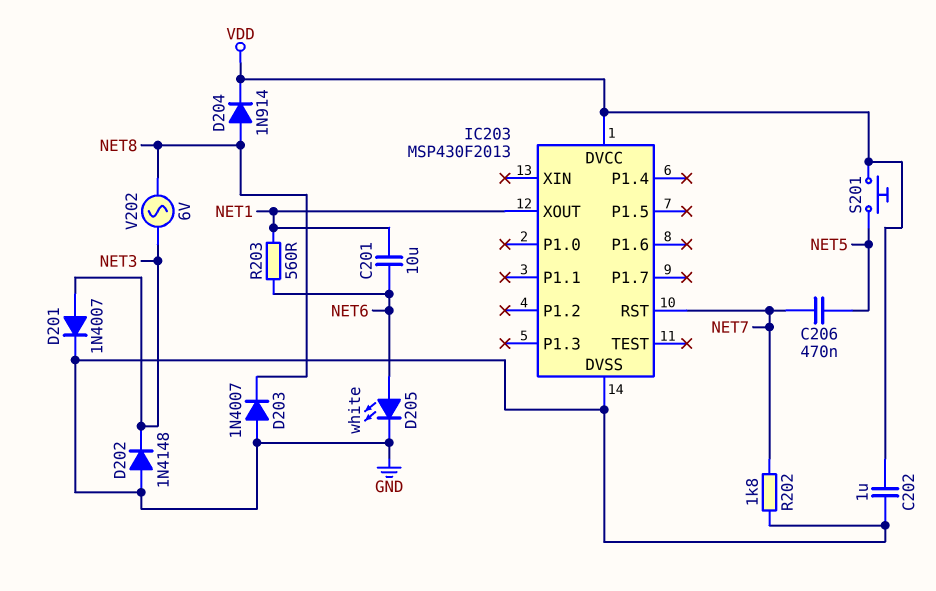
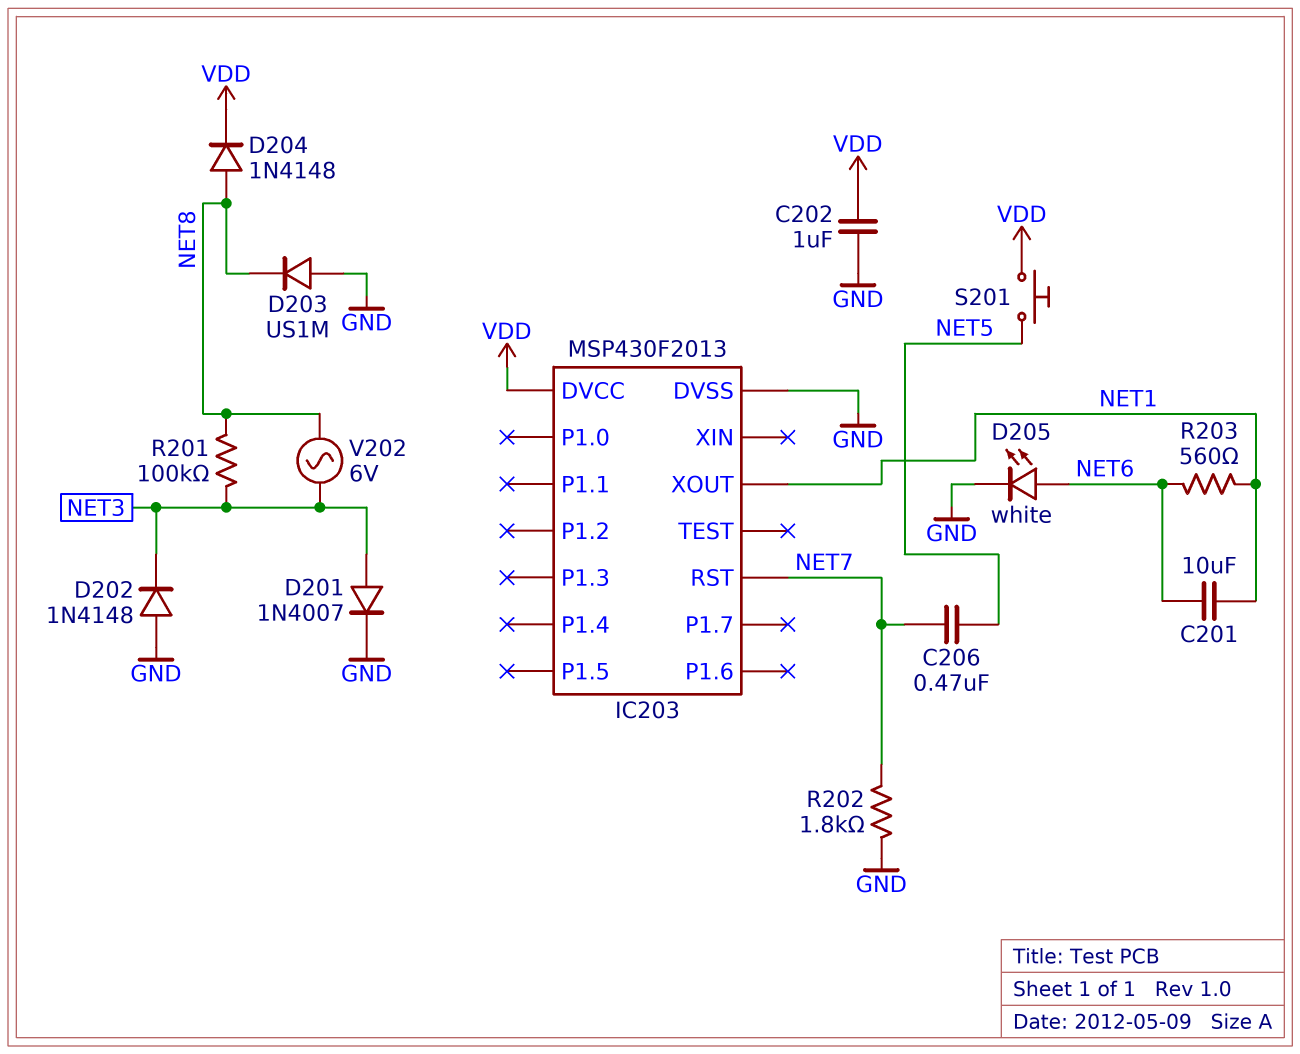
D203: diode 1N4007 (A GND, K NET8) -> diode US1M (A GND, K NET8)
D204: diode 1N914 (A NET8, K VDD) -> diode 1N4148 (A NET8, K VDD)
R201: none -> 100k (NET3, NET8)

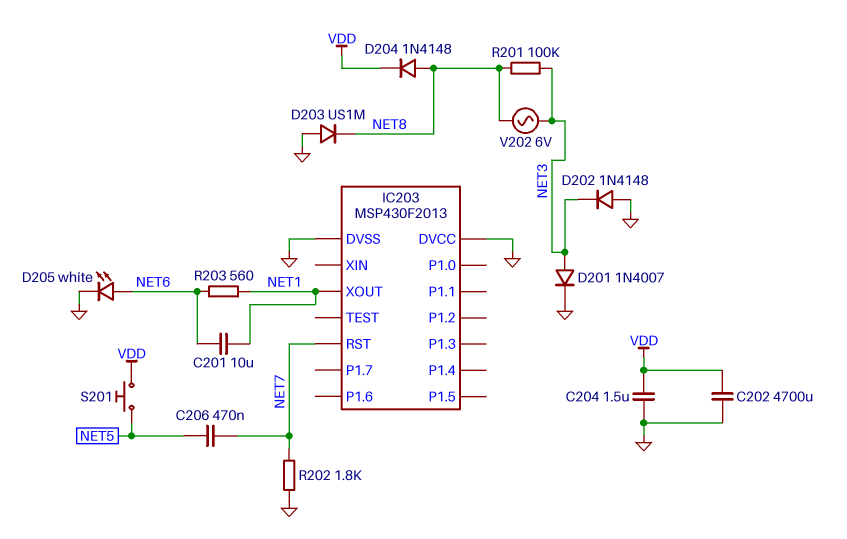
C202: 1uF (GND, VDD) -> 4700uF (GND, VDD)
C204: none -> 1.5uF (GND, VDD)
IC203 pin DVCC: VDD -> GND

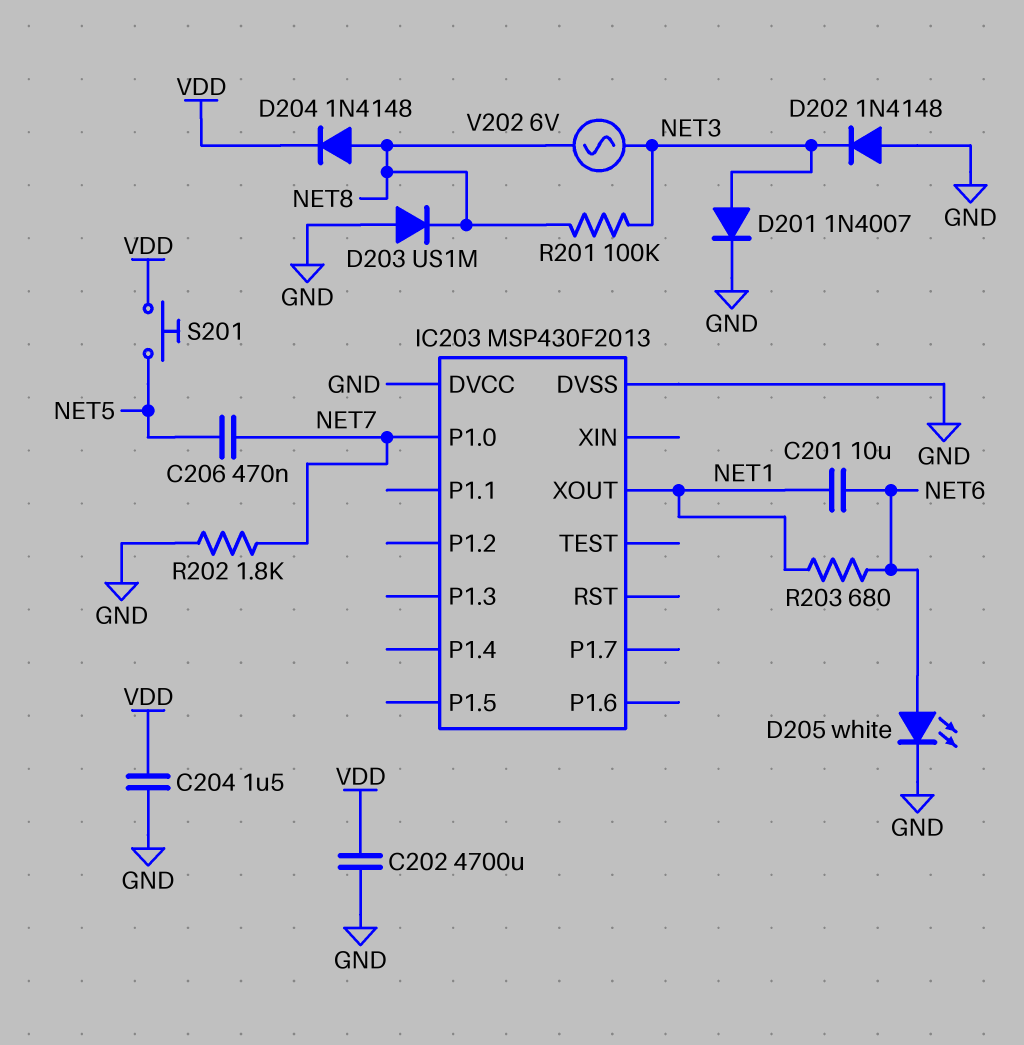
IC203 pin P1.0: none -> NET7
IC203 pin RST: NET7 -> none
R203: 560 (NET1, NET6) -> 680 (NET1, NET6)

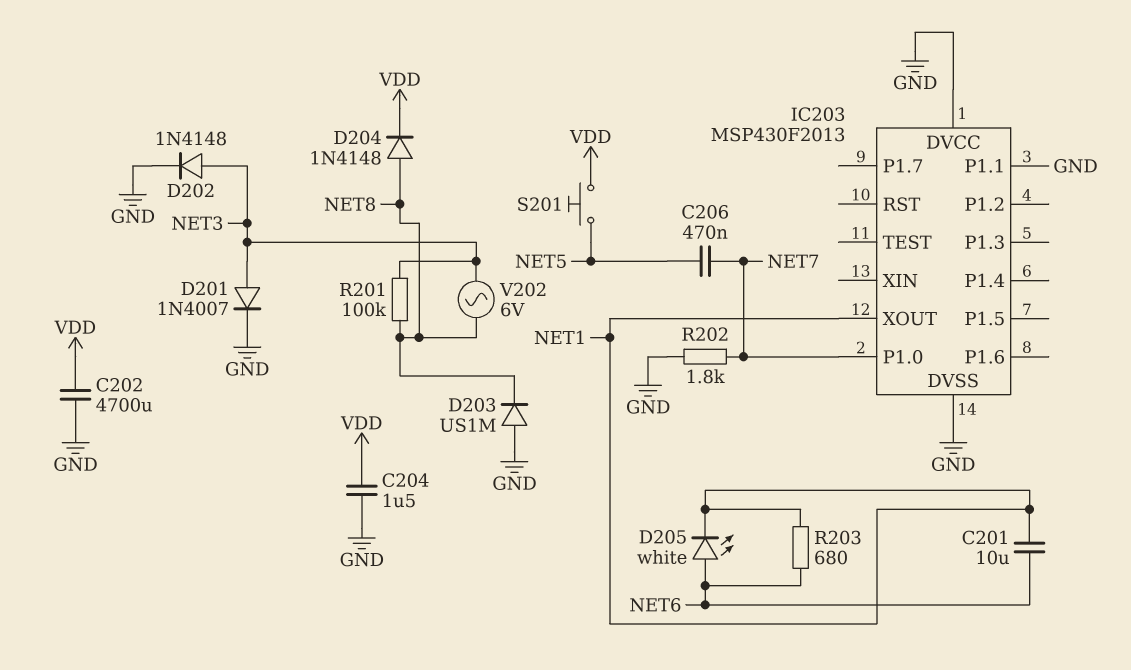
D202: diode 1N4148 (A GND, K NET3) -> diode 1N4148 (A NET3, K GND)
D205: LED white (A NET6, K GND) -> LED white (A NET6, K NET1)
IC203 pin P1.1: none -> GND

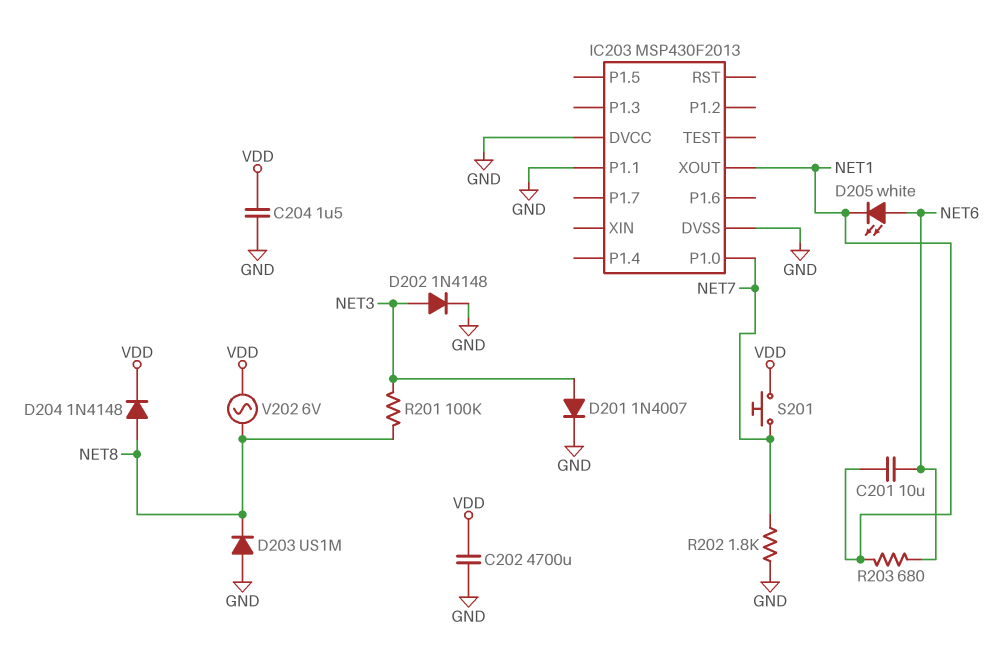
C206: 470nF (NET5, NET7) -> none
S201: button (NET5, VDD) -> button (NET7, VDD)
V202: AC 6V (NET3, NET8) -> AC 6V (NET8, VDD)

